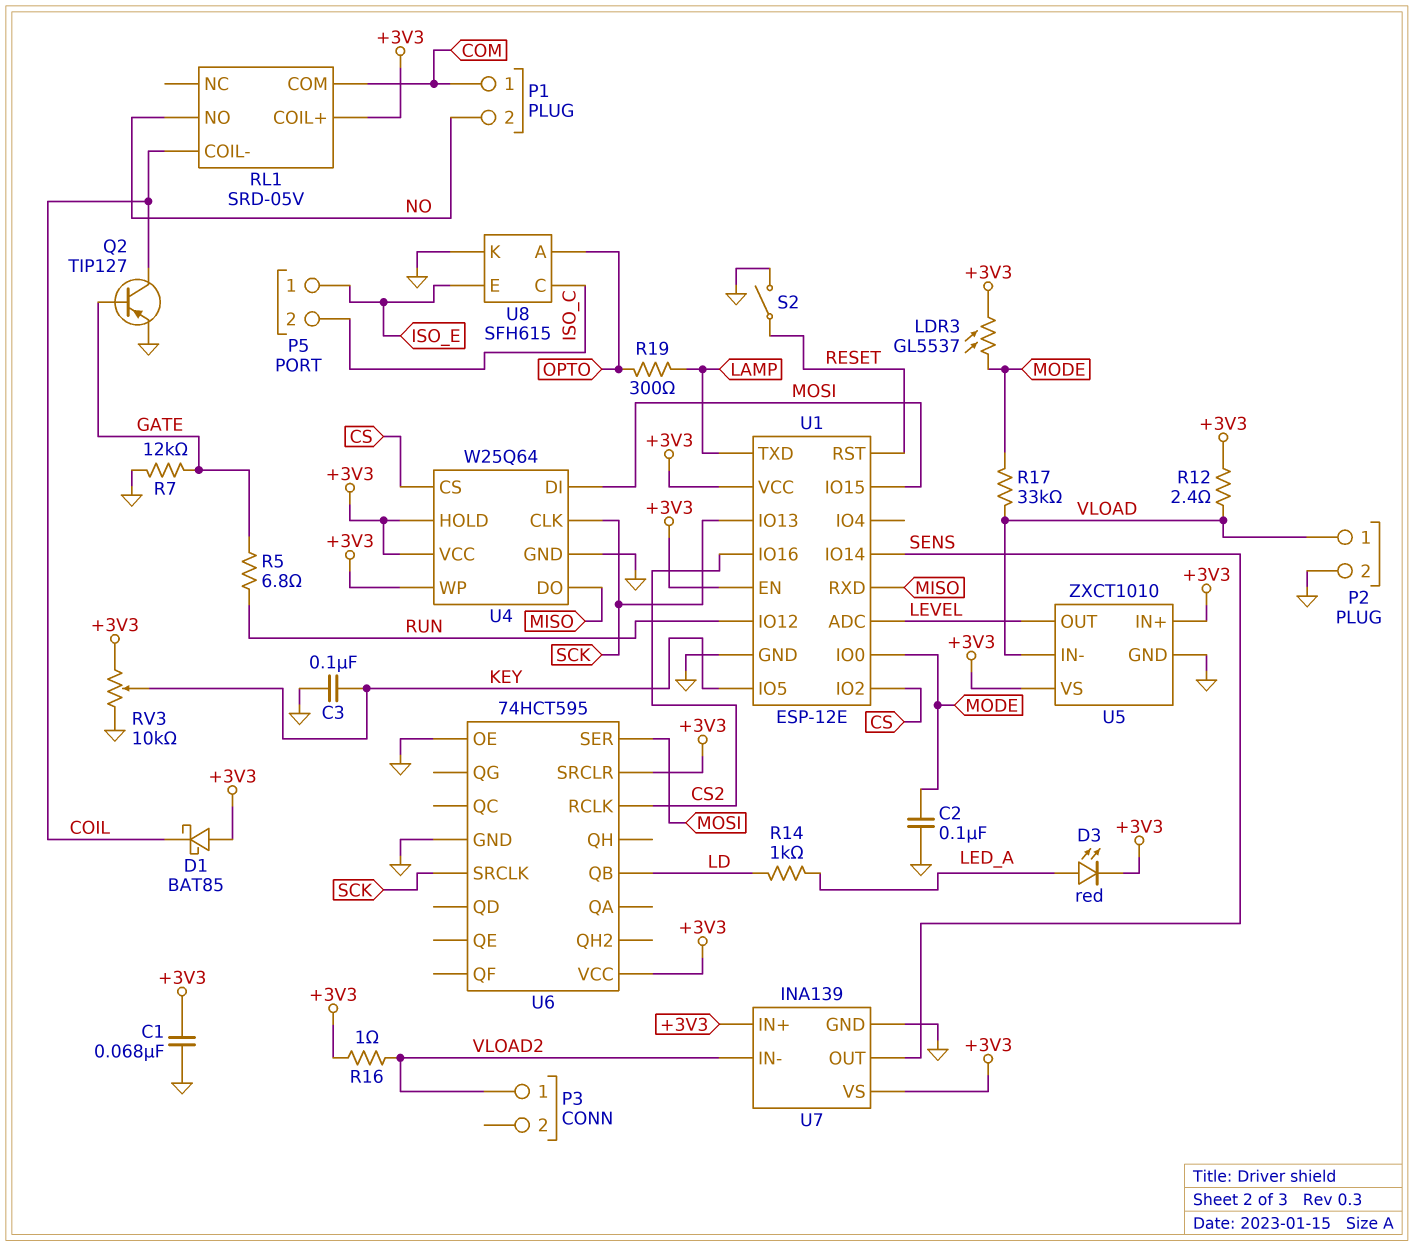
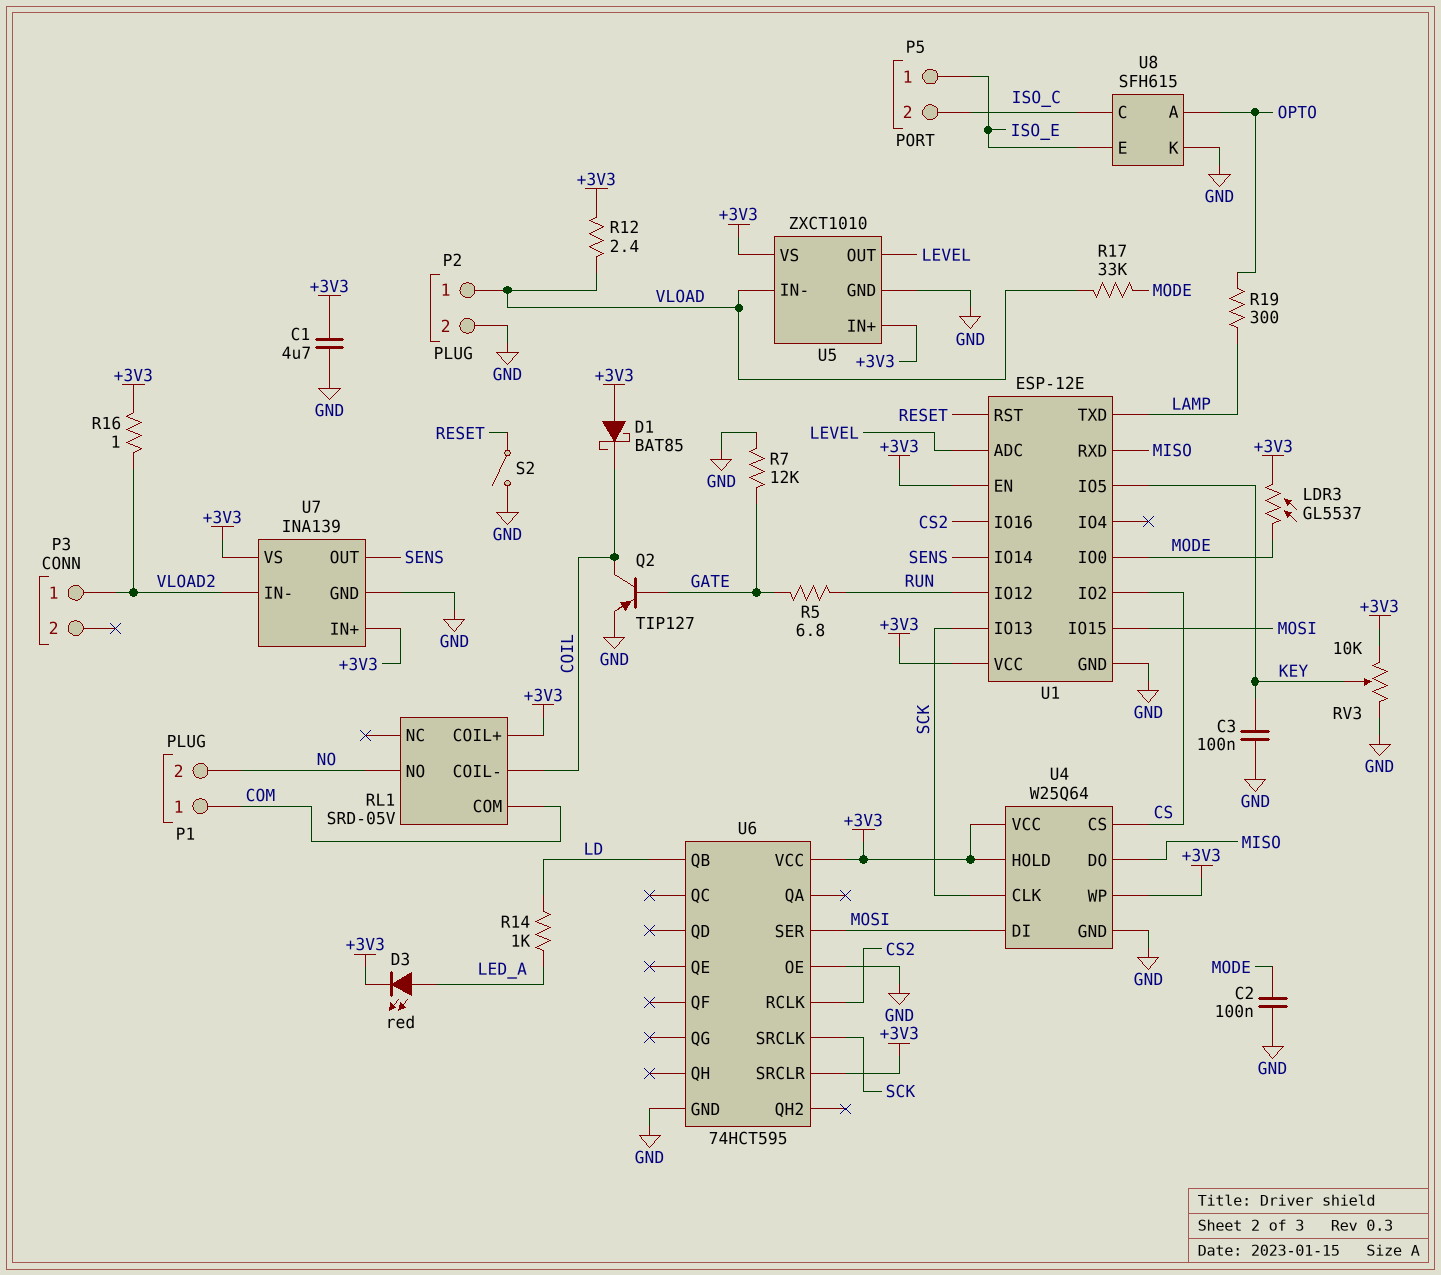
C1: 68nF (+3V3, GND) -> 4.7uF (+3V3, GND)

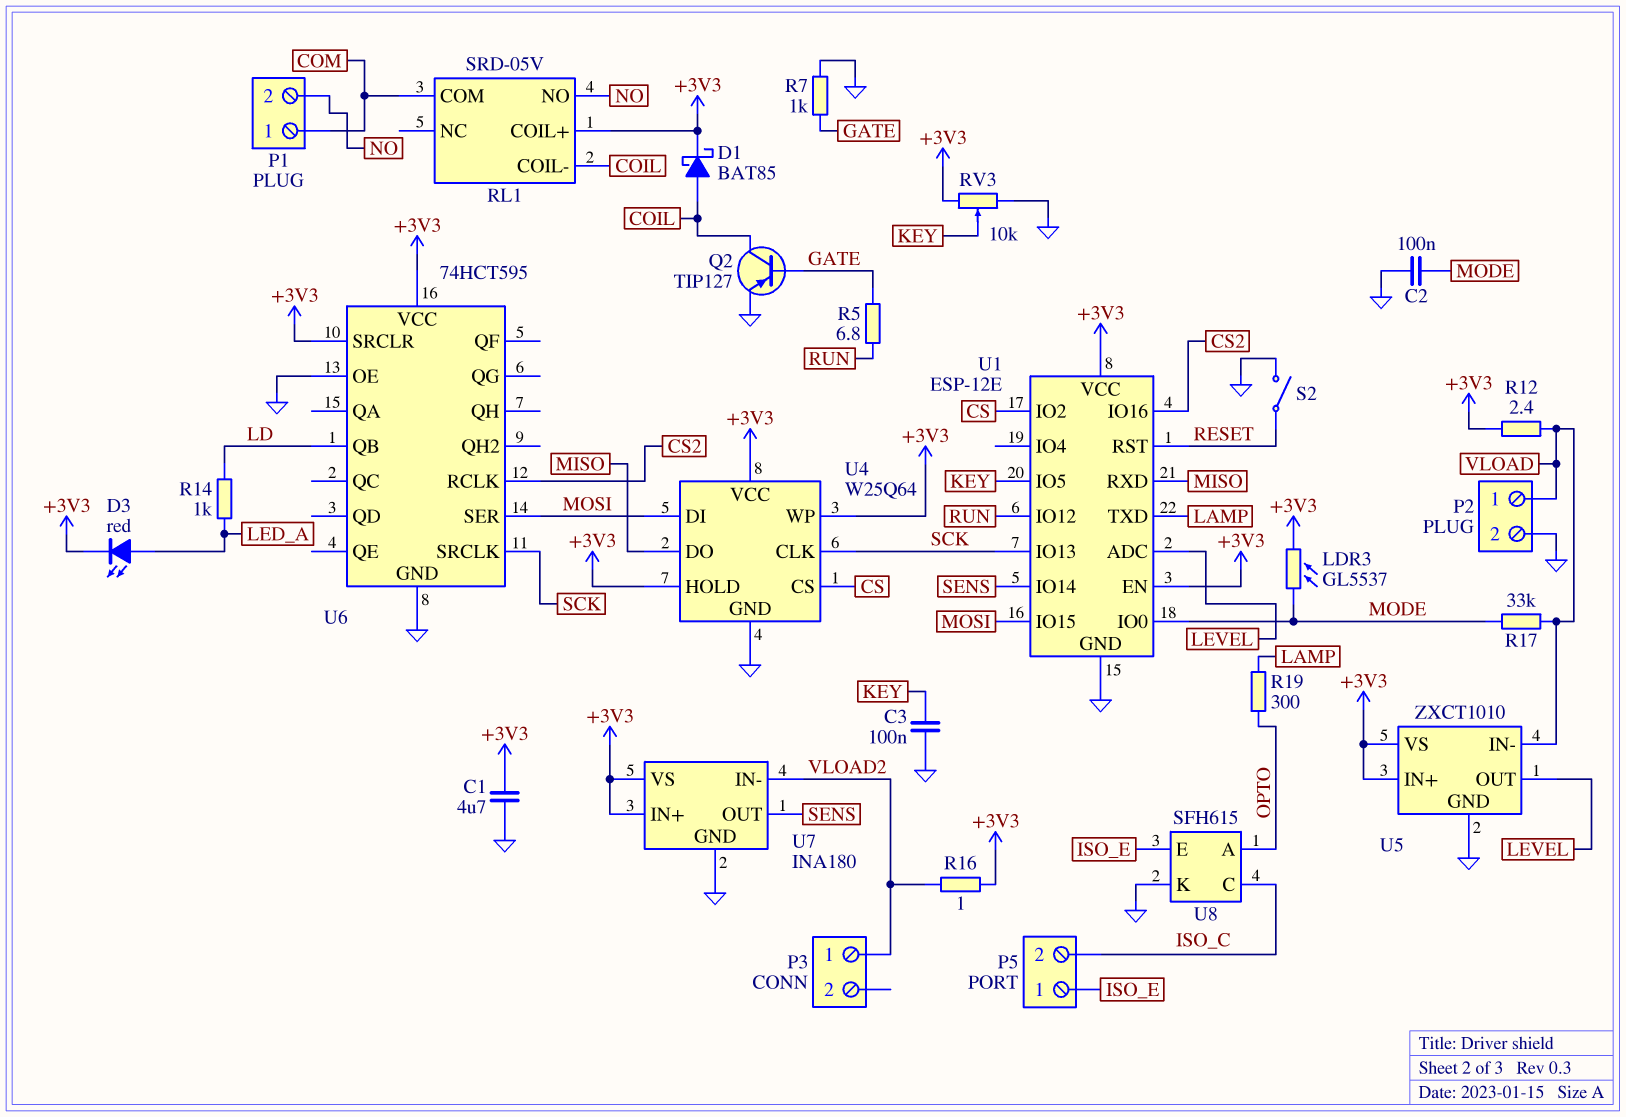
D1: schottky BAT85 (A +3V3, K COIL) -> schottky BAT85 (A COIL, K +3V3)
R7: 12k (GATE, GND) -> 1k (GATE, GND)
U7: INA139 -> INA180

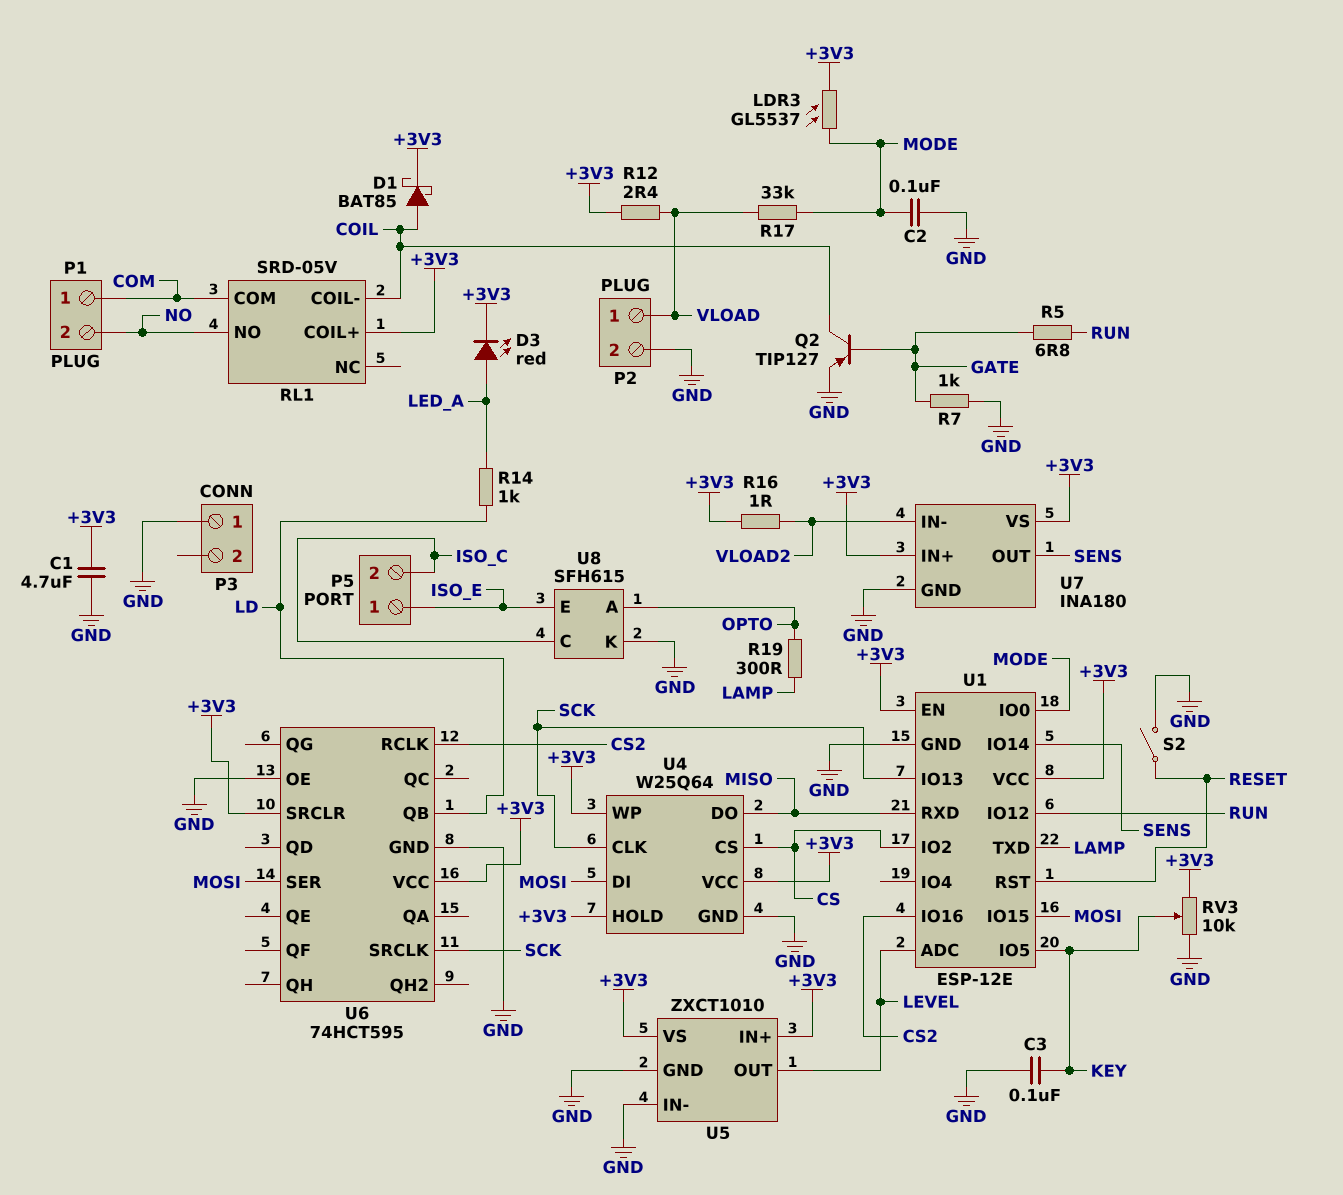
P3 pin 1: VLOAD2 -> GND
U5 pin IN-: VLOAD -> GND

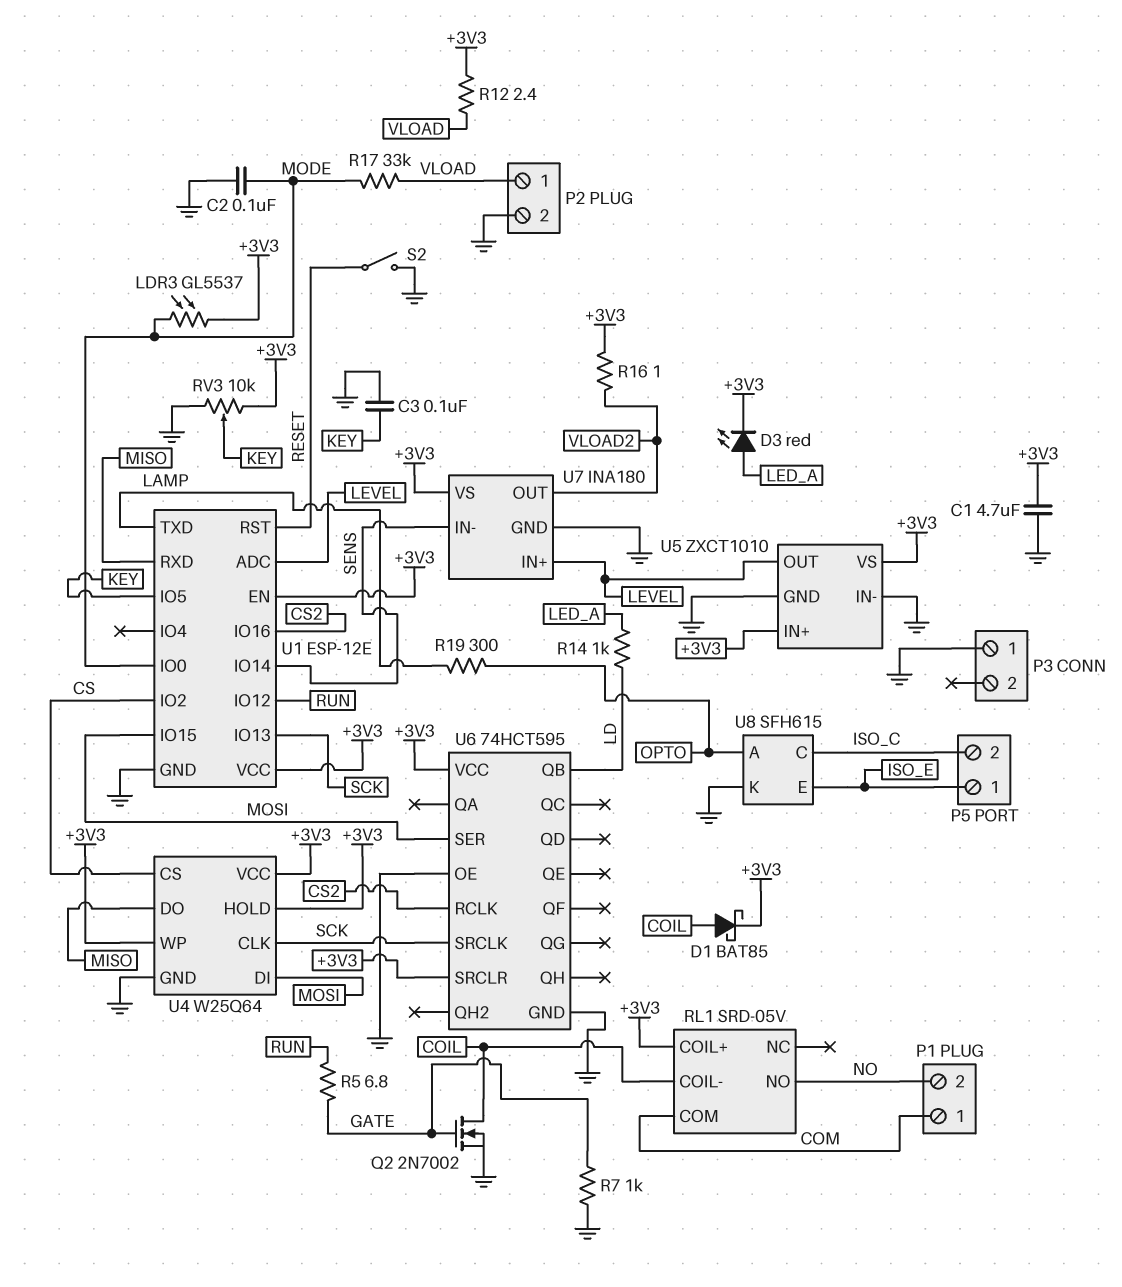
Q2: PNP TIP127 (B GATE, C COIL, E GND) -> NMOS 2N7002 (G GATE, D COIL, S GND)
U7 pin IN+: +3V3 -> LEVEL
U7 pin IN-: VLOAD2 -> SENS
U7 pin OUT: SENS -> VLOAD2

